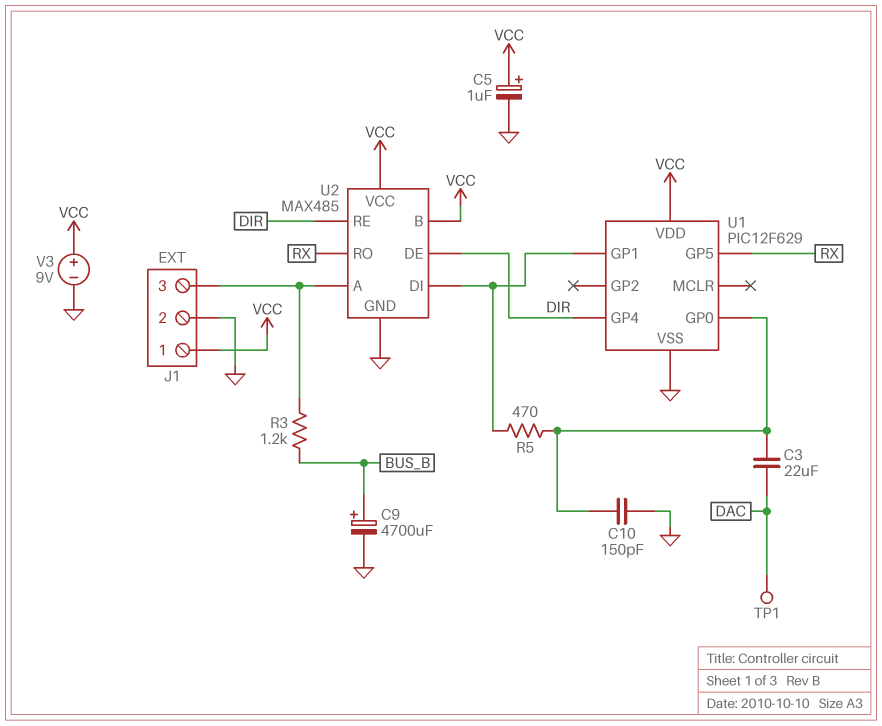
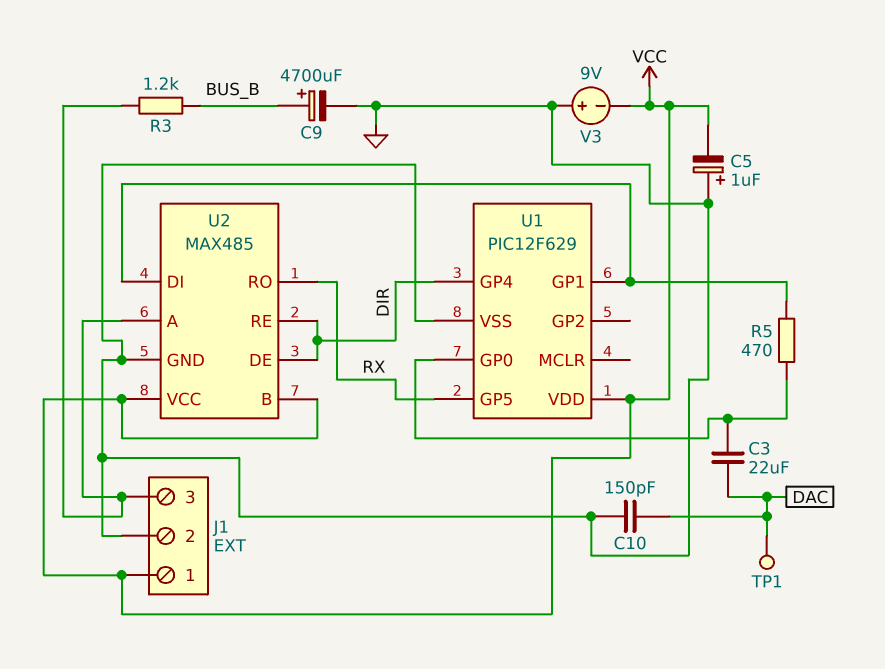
C5: 1uF (plus VCC, minus GND) -> 1uF (plus GND, minus VCC)
C10: 150pF (GND, U1/GP0) -> 150pF (DAC, GND)
V3: 9V (plus VCC, minus GND) -> 9V (plus GND, minus VCC)

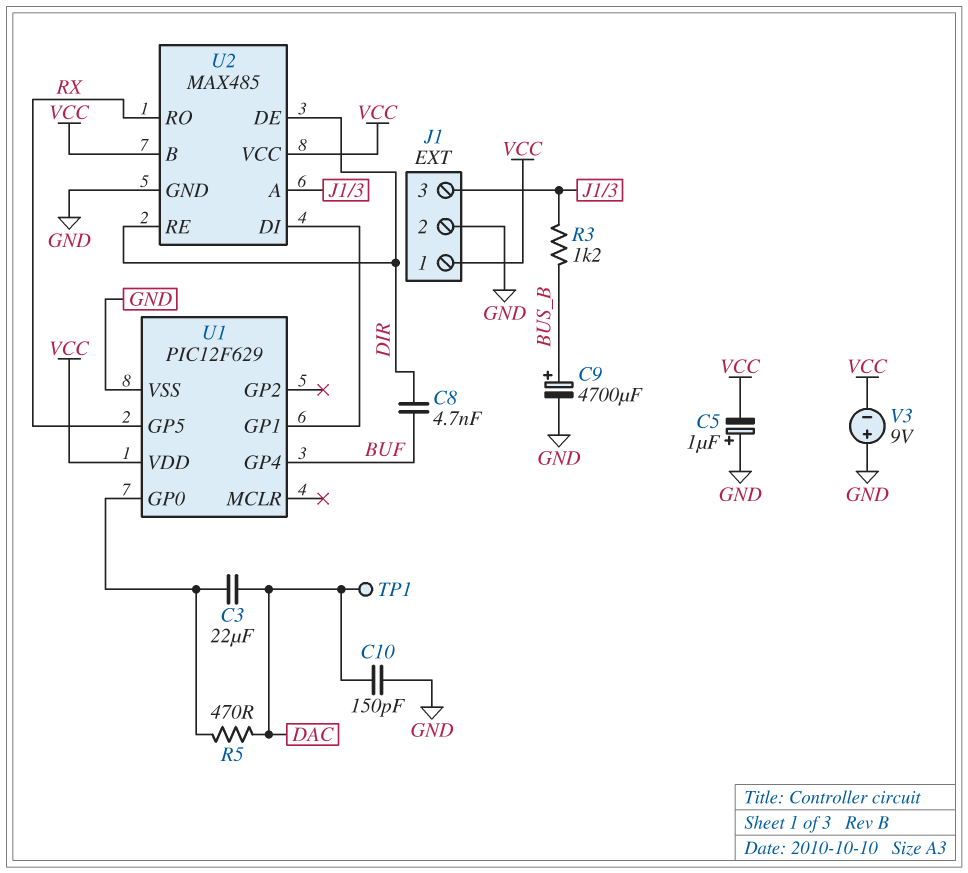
C8: none -> 4.7nF (BUF, DIR)
R5: 470 (U1/GP0, U1/GP1) -> 470 (DAC, U1/GP0)
U1 pin GP4: DIR -> BUF

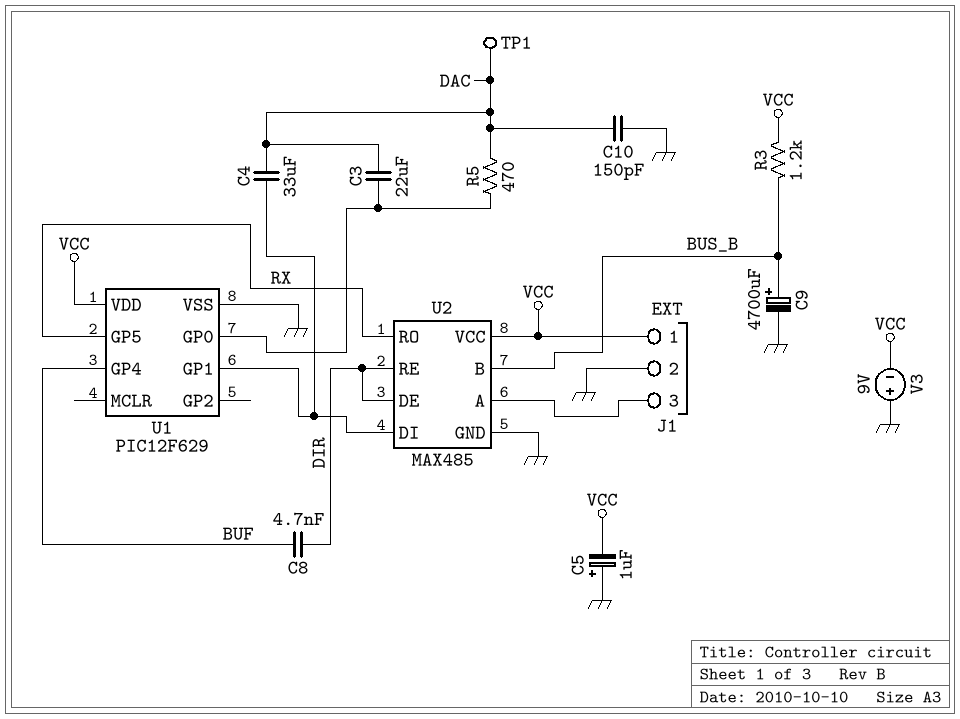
C4: none -> 33uF (DAC, U1/GP1)
R3: 1.2k (BUS_B, J1/3) -> 1.2k (BUS_B, VCC)
U2 pin B: VCC -> BUS_B

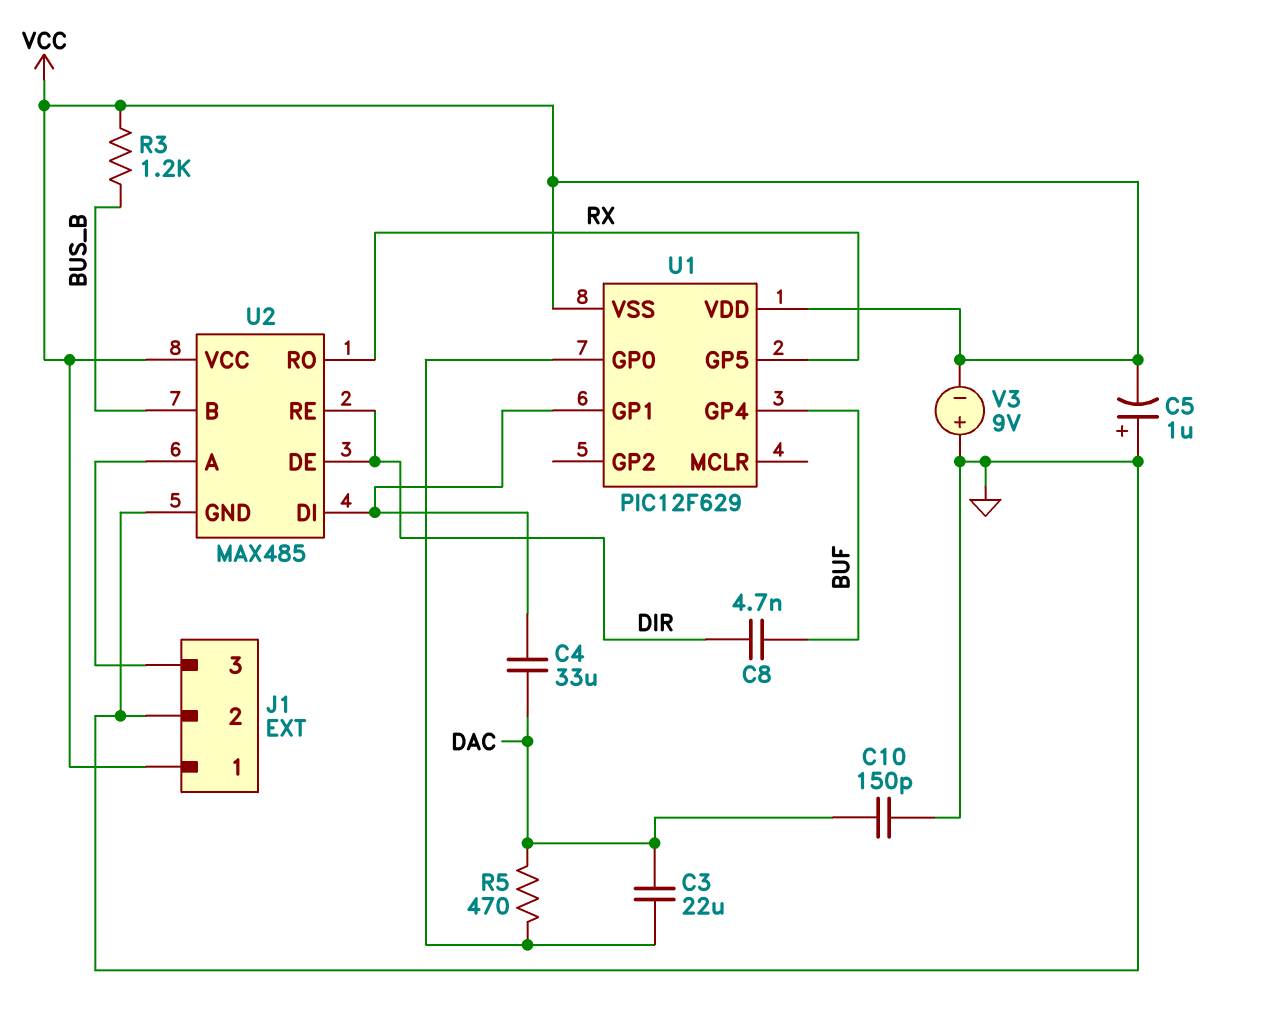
C9: 4700uF (plus BUS_B, minus GND) -> none
TP1: test point (DAC) -> none
U1 pin VSS: GND -> VCC

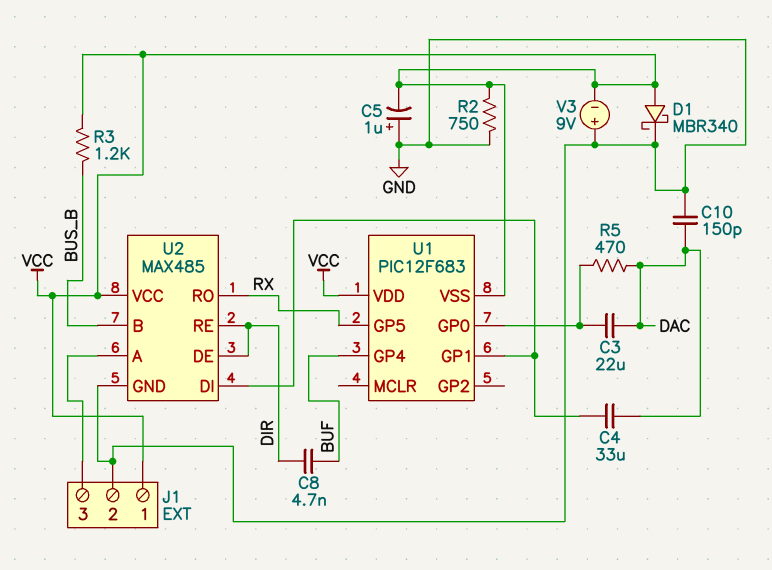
D1: none -> schottky MBR340 (A VCC, K GND)
R2: none -> 750 (GND, VCC)
U1: PIC12F629 -> PIC12F683

